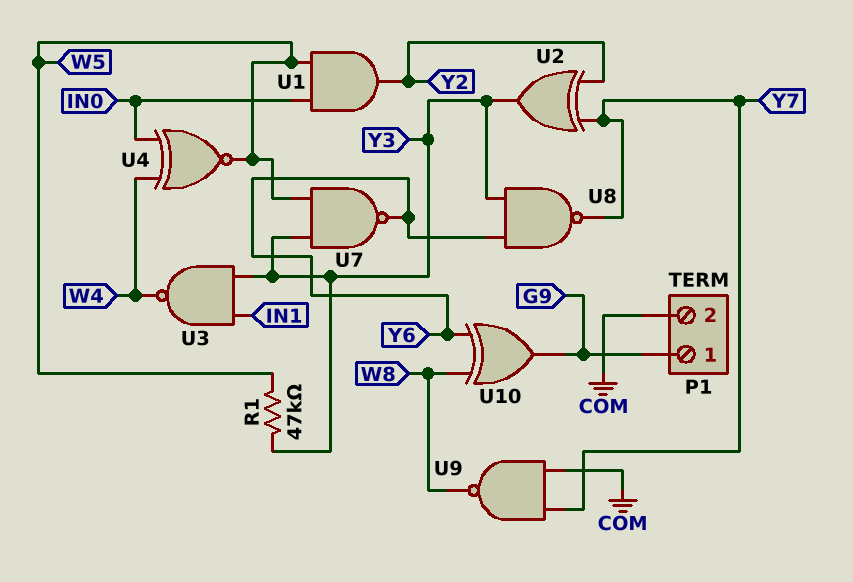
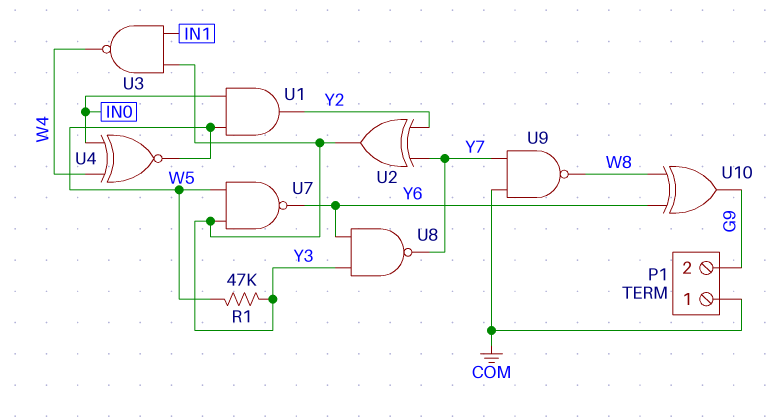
P1 pin 1: G9 -> COM
P1 pin 2: COM -> G9

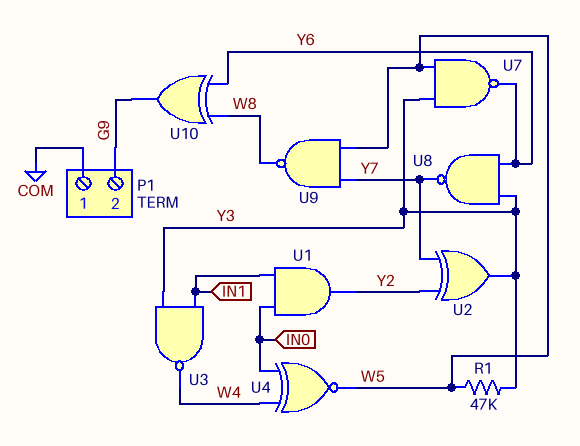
U1: AND (in IN0, in W5, out Y2) -> AND (in IN0, in IN1, out Y2)
U9: NAND (in COM, in Y7, out W8) -> NAND (in W5, in Y7, out W8)

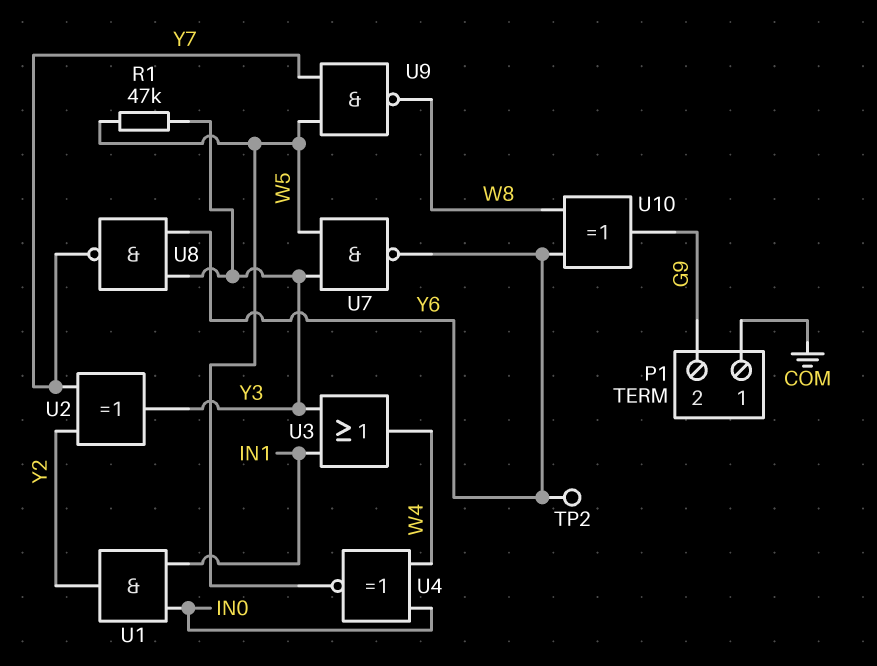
TP2: none -> test point (Y6)
U3: NAND (in IN1, in Y3, out W4) -> OR (in IN1, in Y3, out W4)

